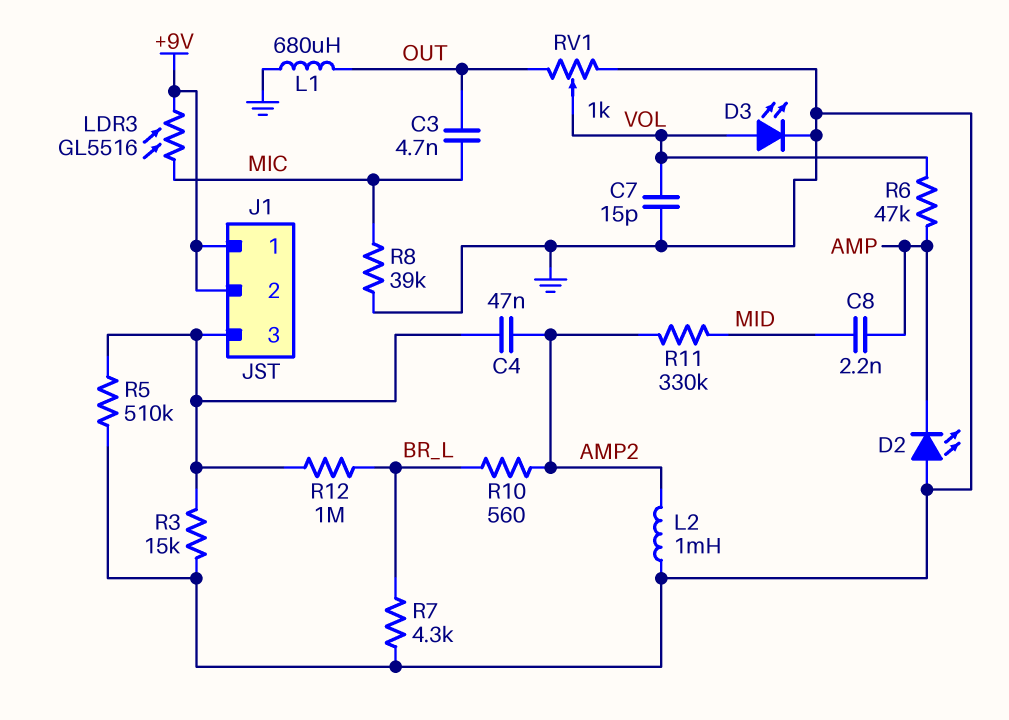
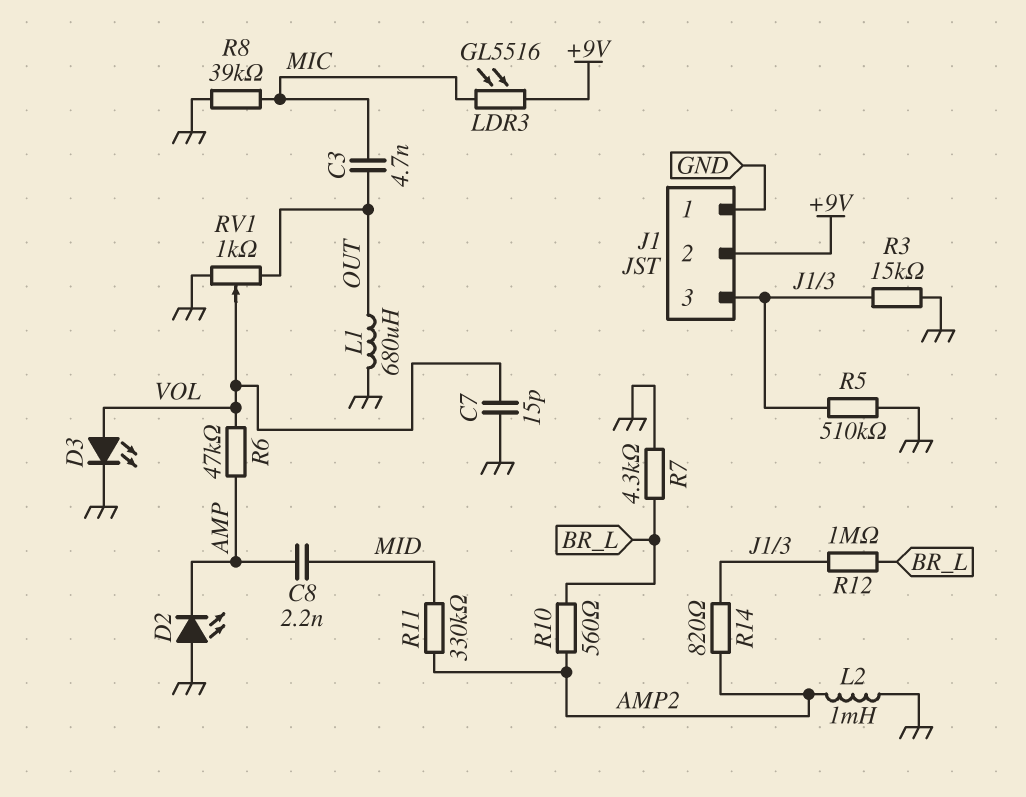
C4: 47nF (AMP2, J1/3) -> none
J1 pin 1: +9V -> GND
R14: none -> 820 (AMP2, J1/3)

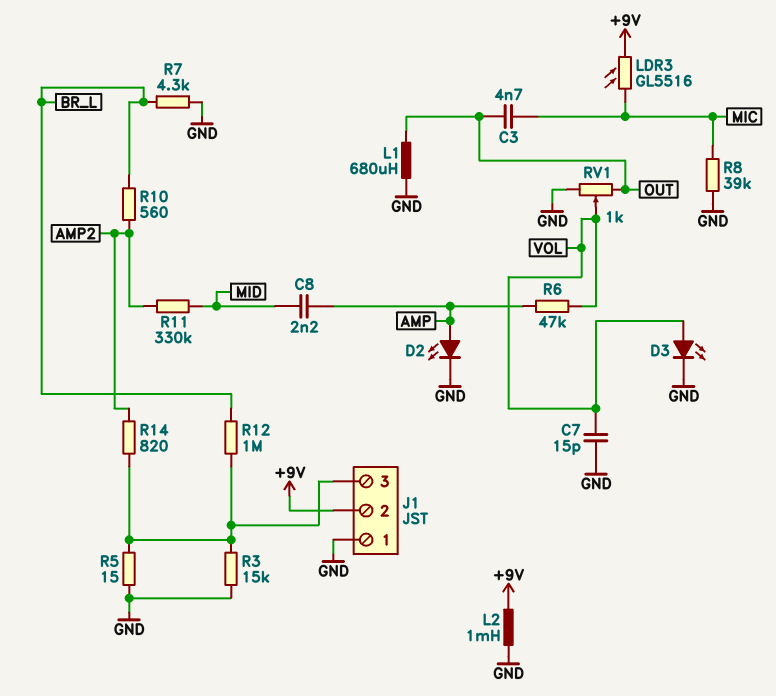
D2: LED (A GND, K AMP) -> LED (A AMP, K GND)
L2: 1mH (AMP2, GND) -> 1mH (+9V, GND)
R5: 510k (GND, J1/3) -> 15 (GND, J1/3)

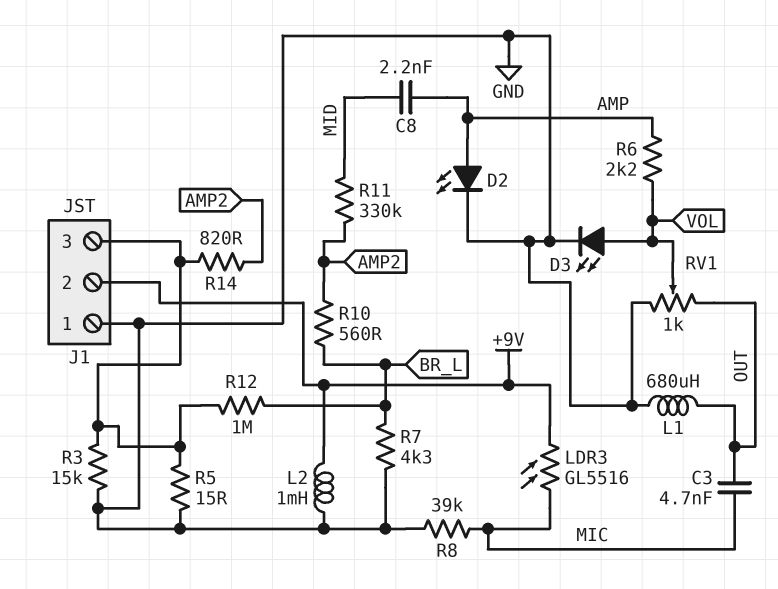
C7: 15pF (GND, VOL) -> none
R6: 47k (AMP, VOL) -> 2.2k (AMP, VOL)

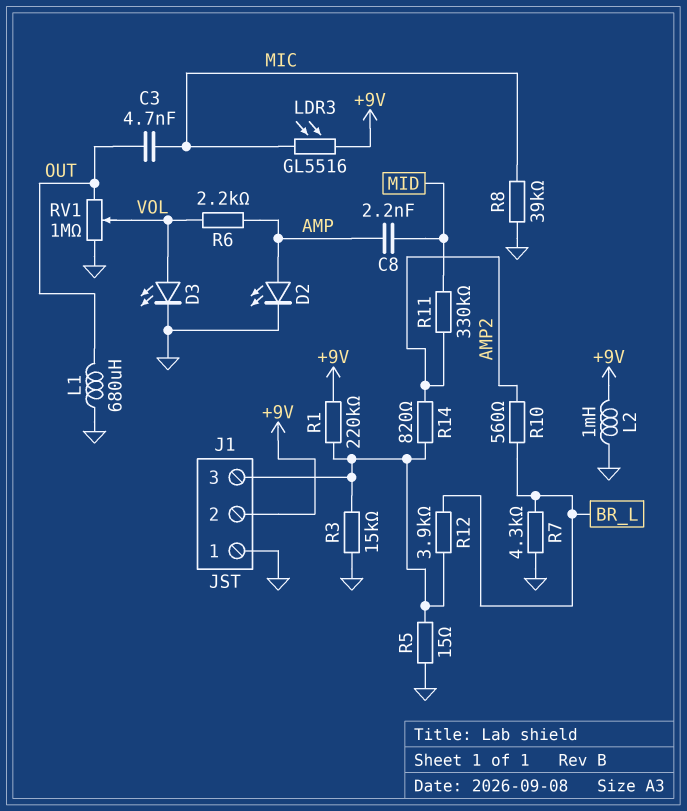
R1: none -> 220k (+9V, J1/3)
R12: 1M (BR_L, J1/3) -> 3.9k (BR_L, J1/3)
RV1: 1k (GND, OUT, wiper VOL) -> 1M (GND, OUT, wiper VOL)

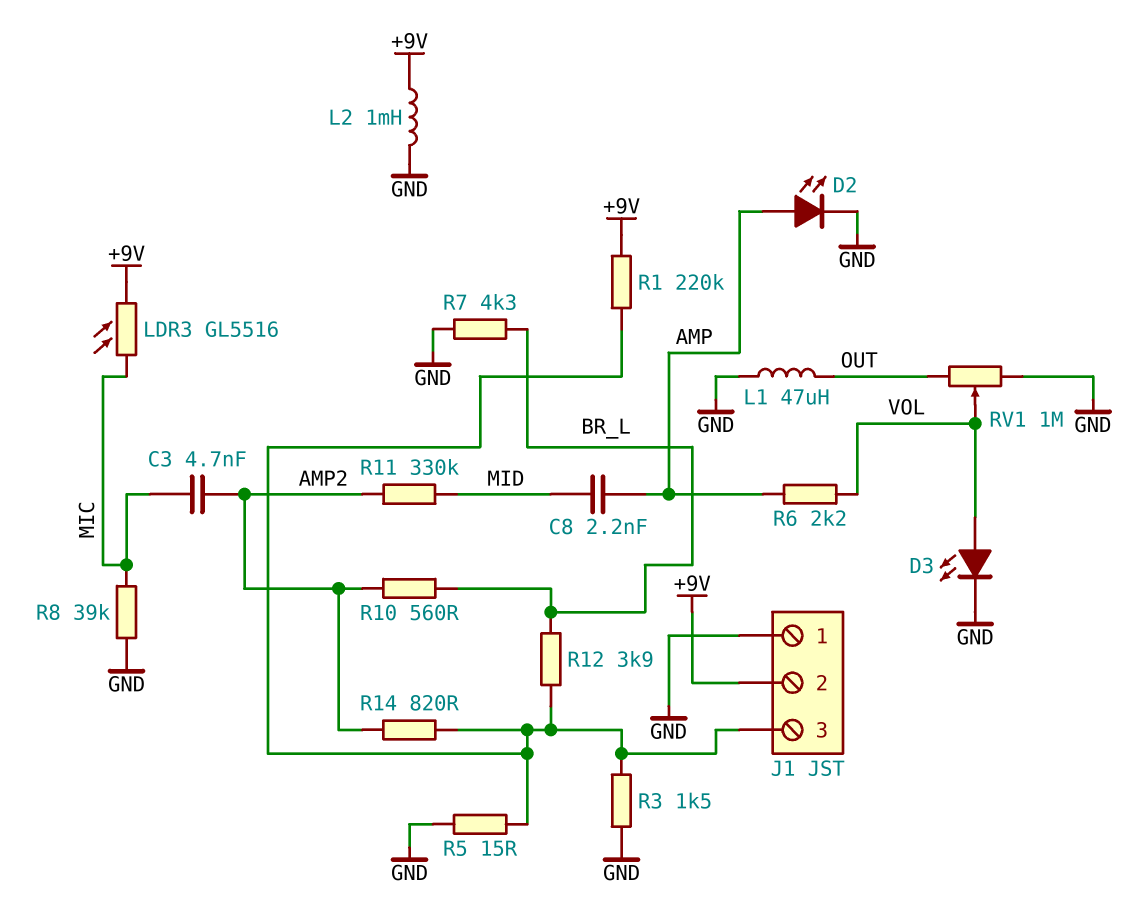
C3: 4.7nF (MIC, OUT) -> 4.7nF (AMP2, MIC)
L1: 680uH (GND, OUT) -> 47uH (GND, OUT)
R3: 15k (GND, J1/3) -> 1.5k (GND, J1/3)

